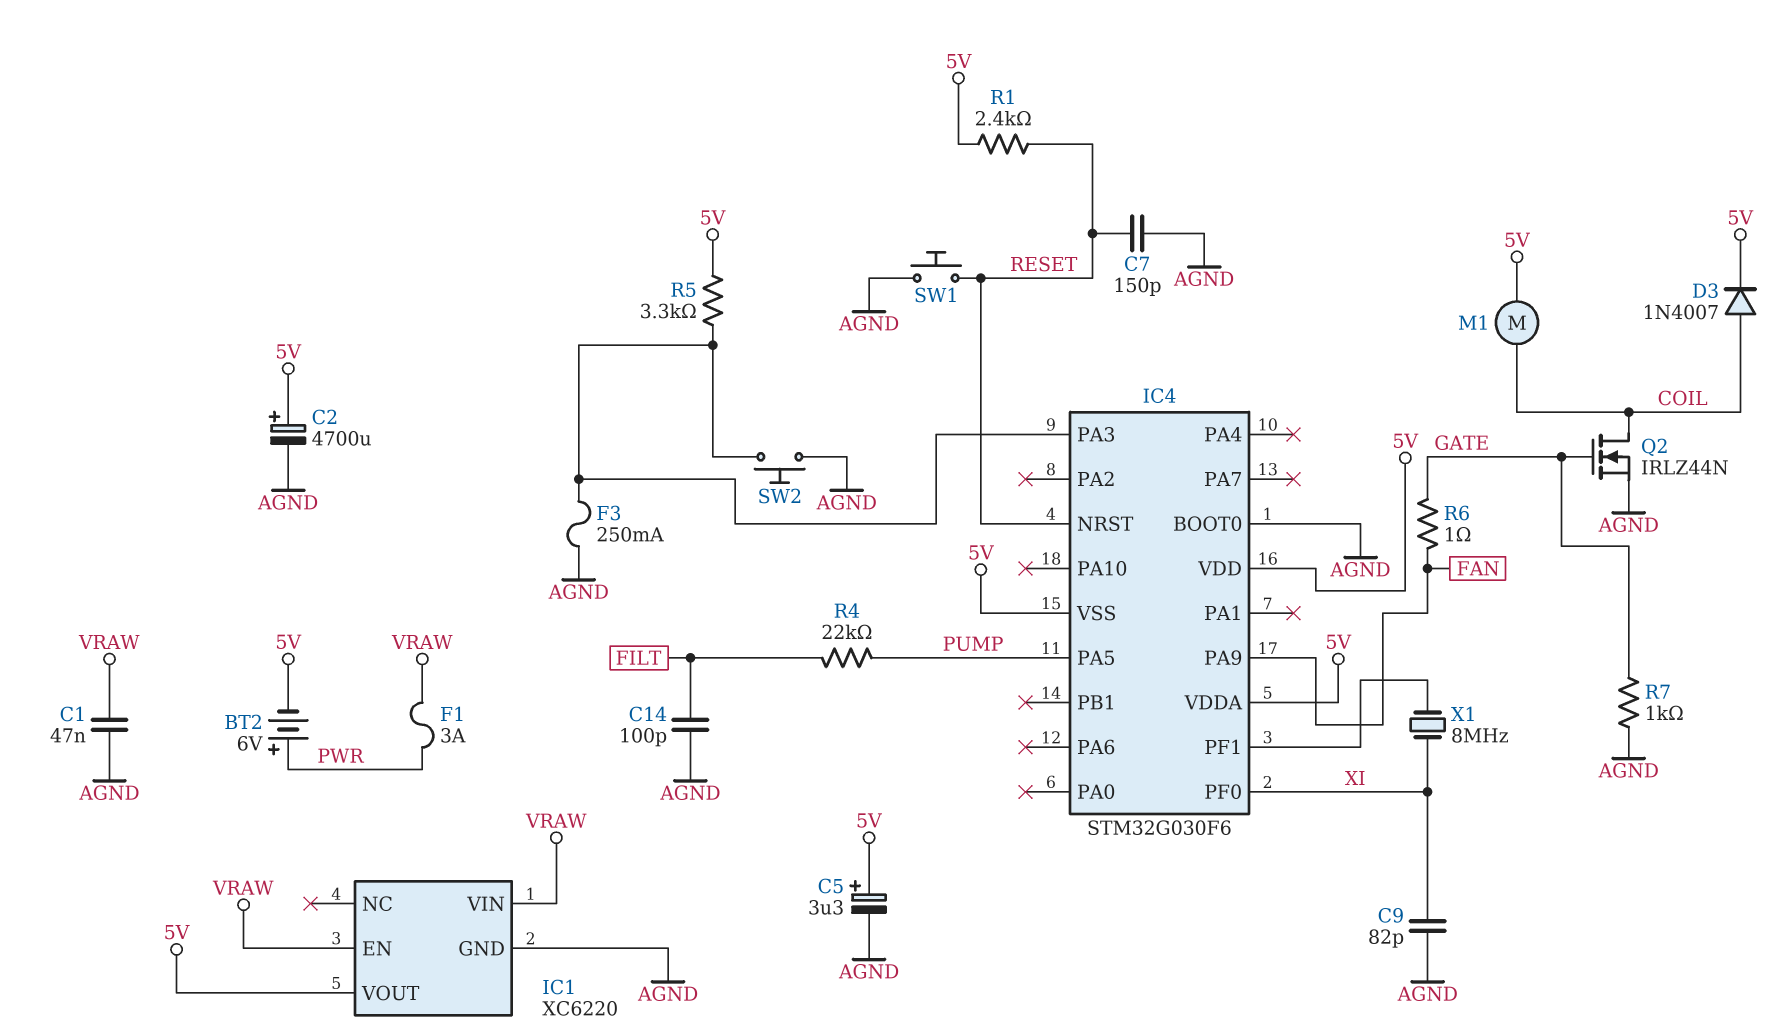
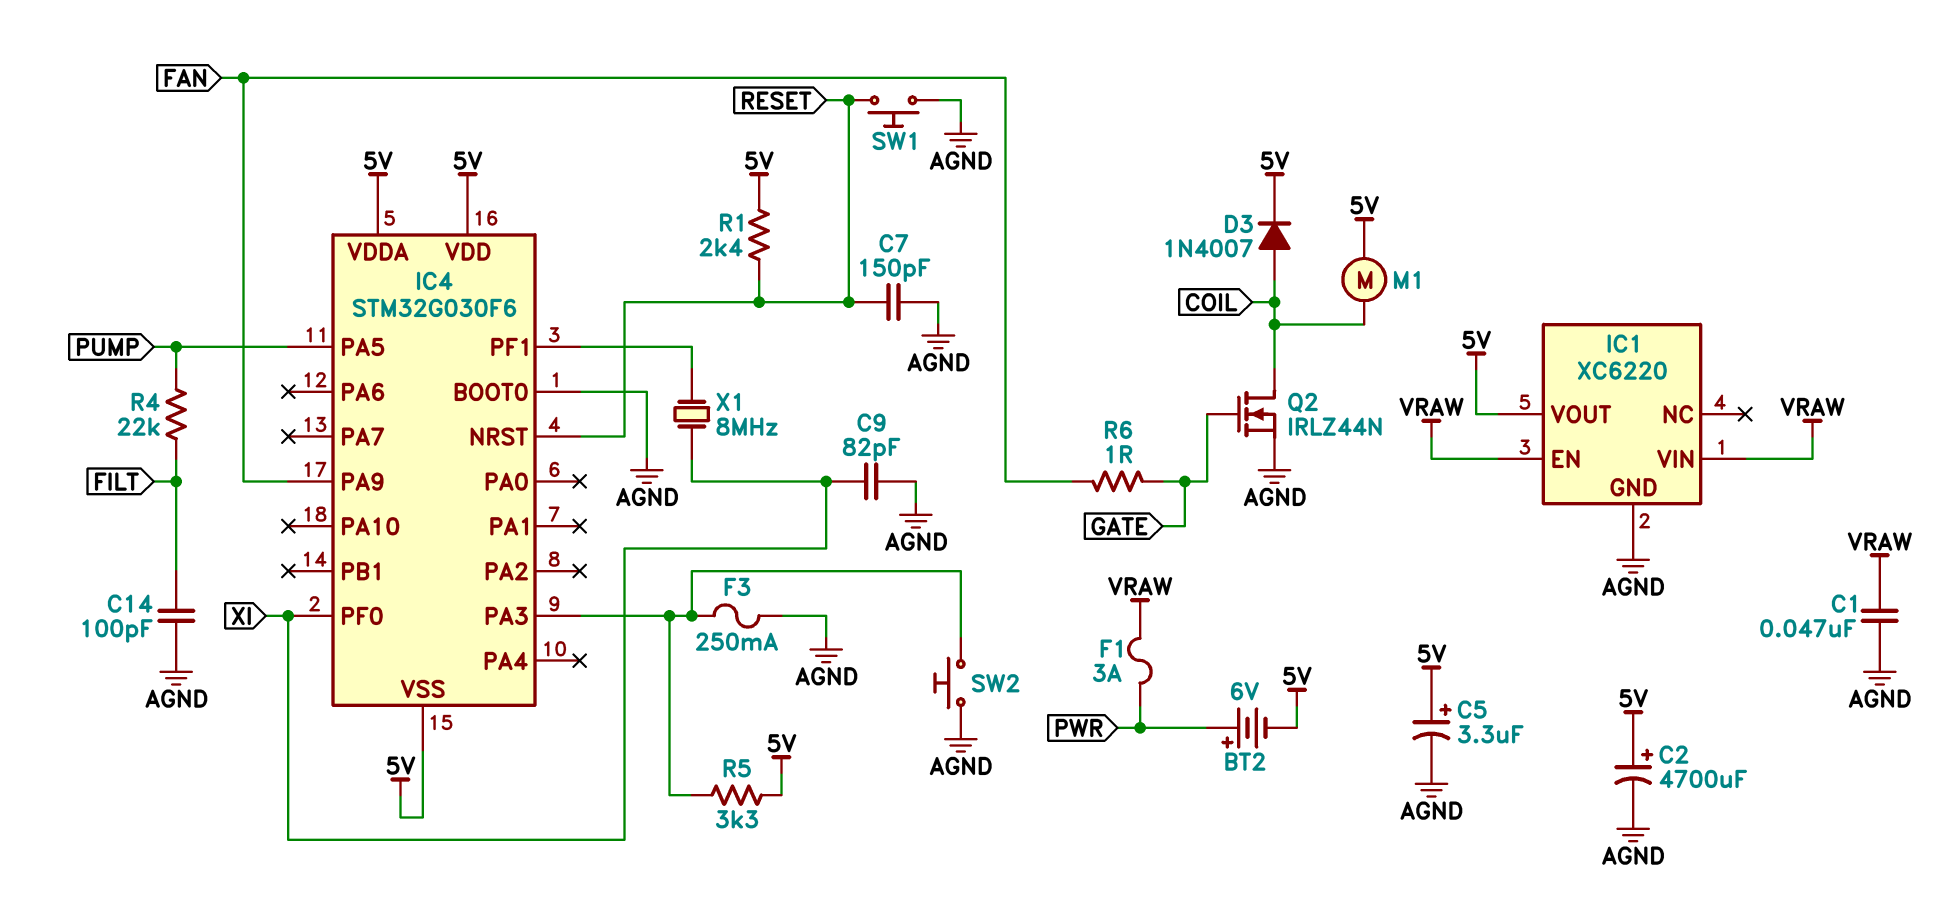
R7: 1k (AGND, GATE) -> none

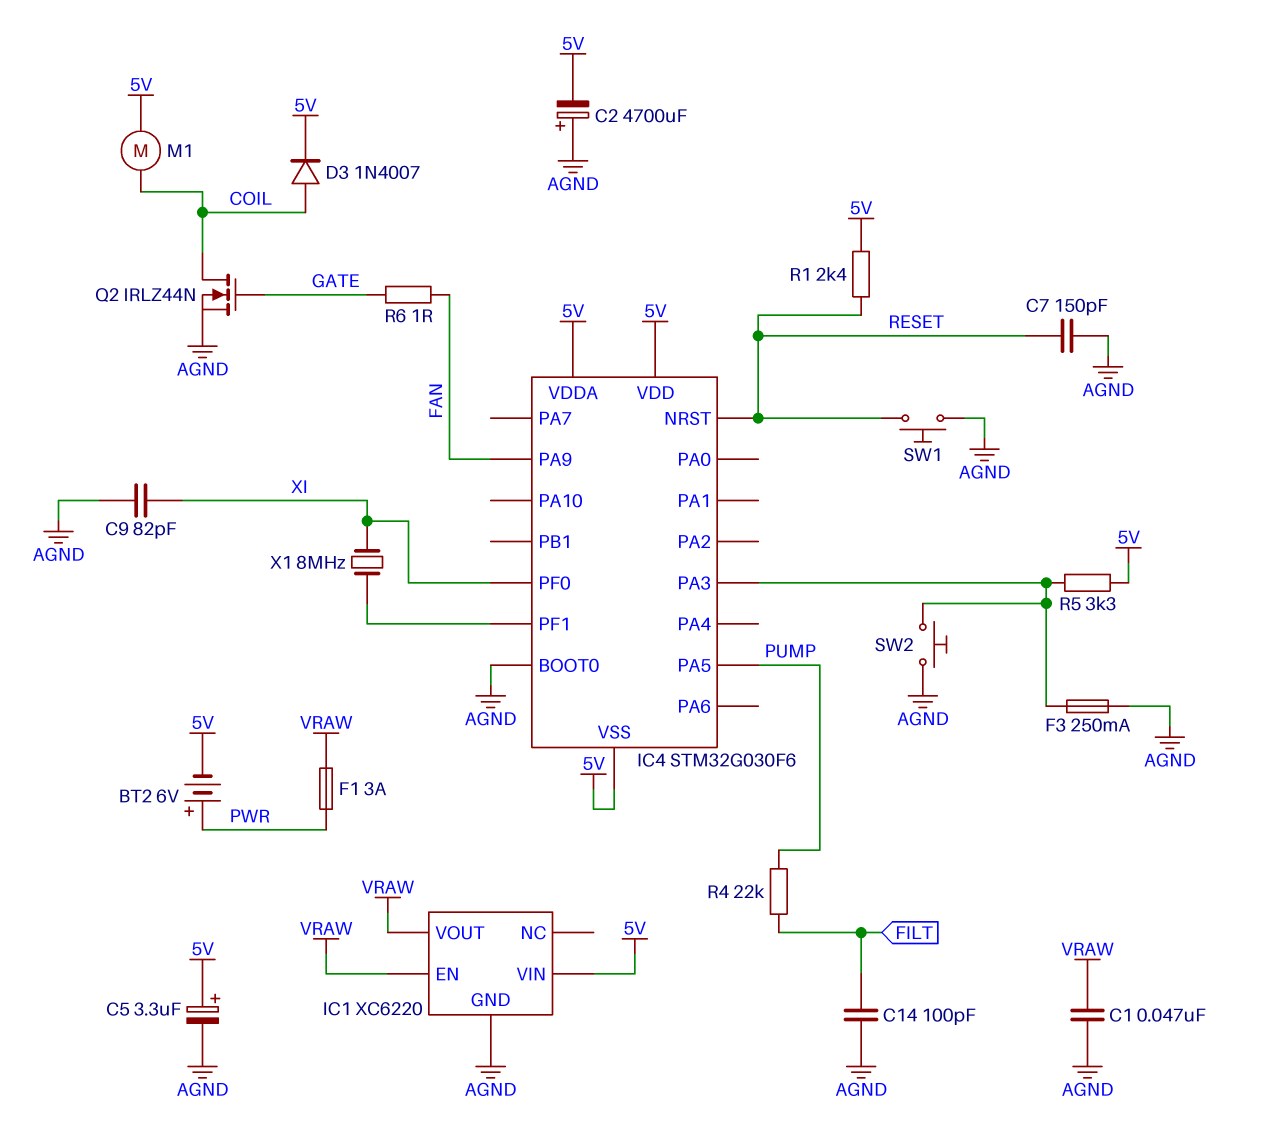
C2: 4700uF (plus 5V, minus AGND) -> 4700uF (plus AGND, minus 5V)
IC1 pin VIN: VRAW -> 5V
IC1 pin VOUT: 5V -> VRAW

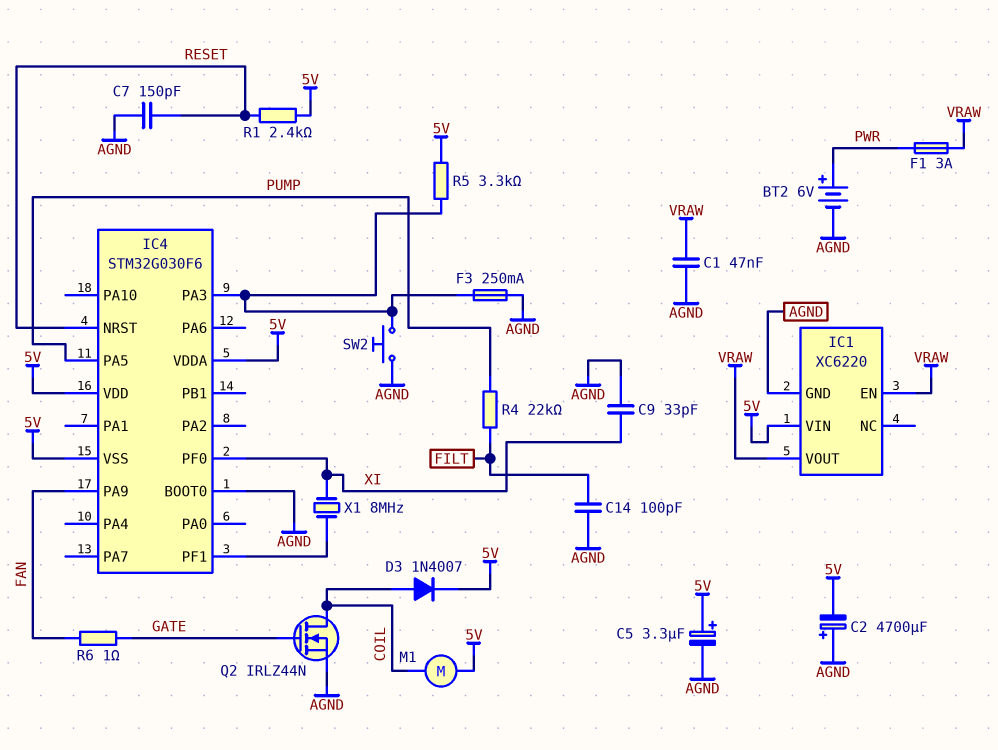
BT2: 6V (plus PWR, minus 5V) -> 6V (plus PWR, minus AGND)
C9: 82pF (AGND, XI) -> 33pF (AGND, XI)
SW1: button (AGND, RESET) -> none

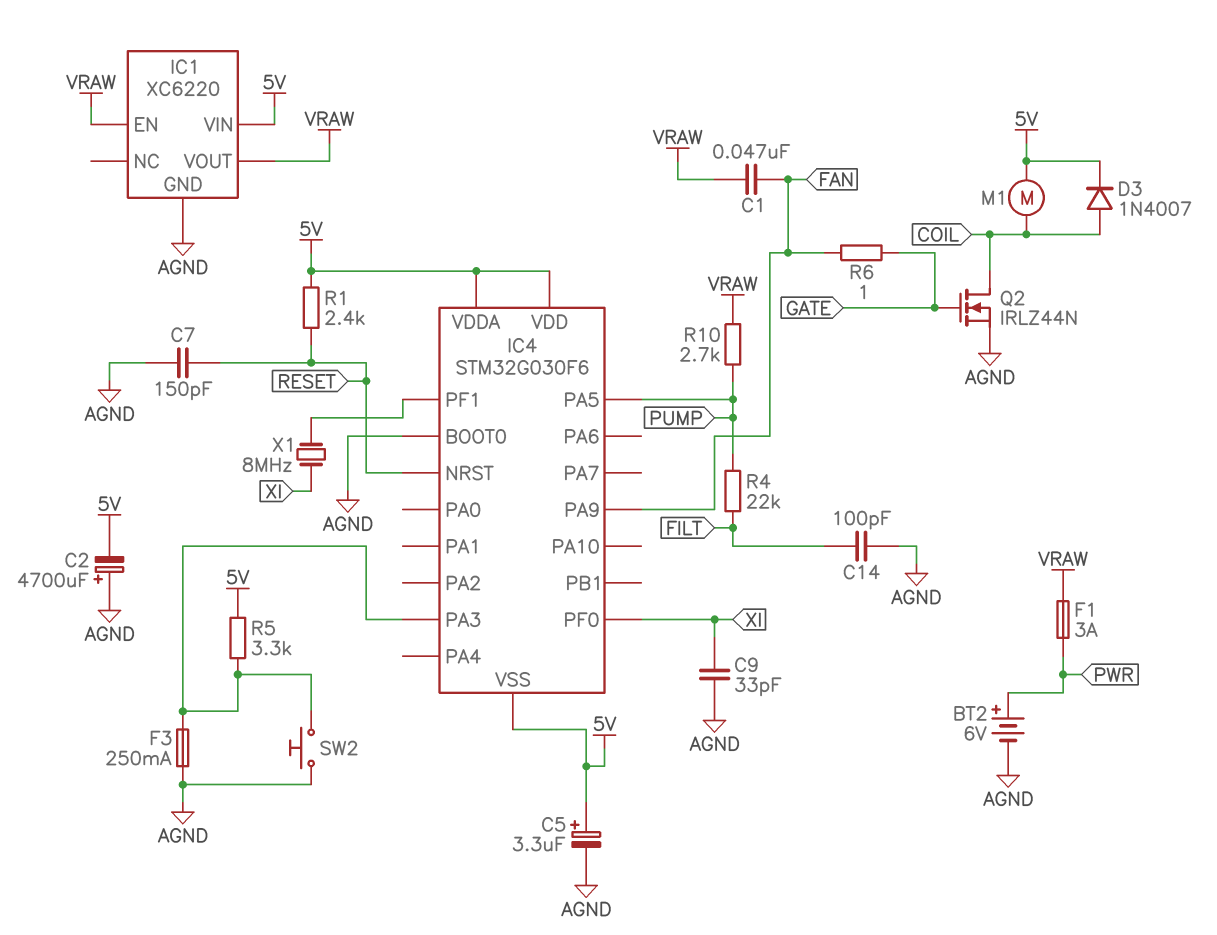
C1: 47nF (AGND, VRAW) -> 47nF (FAN, VRAW)
R10: none -> 2.7k (PUMP, VRAW)

